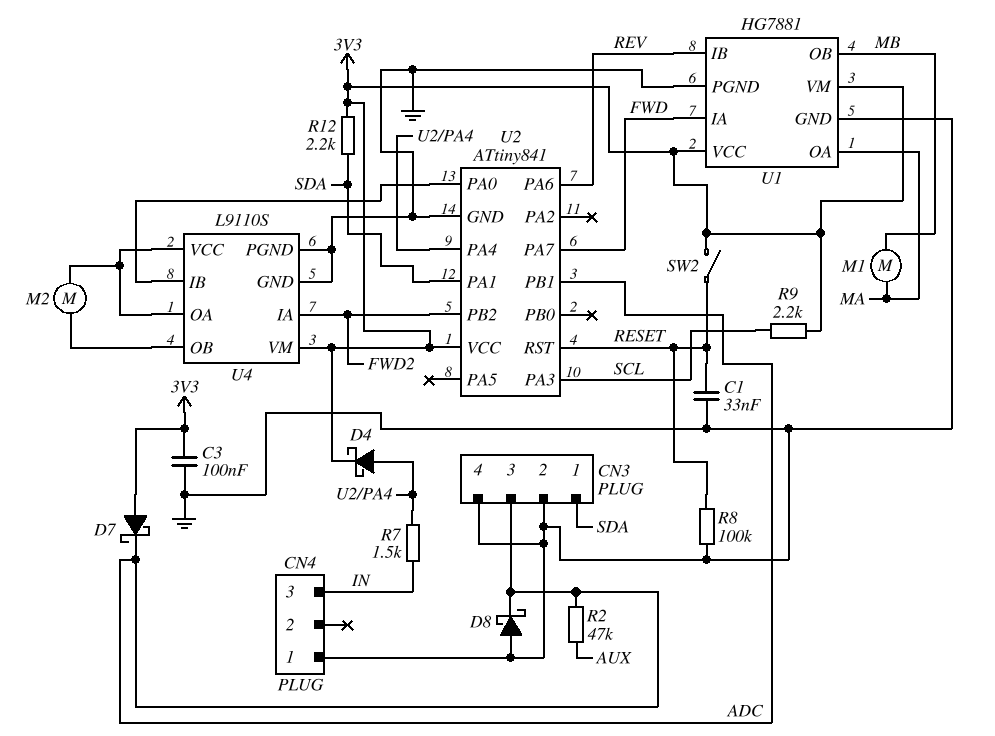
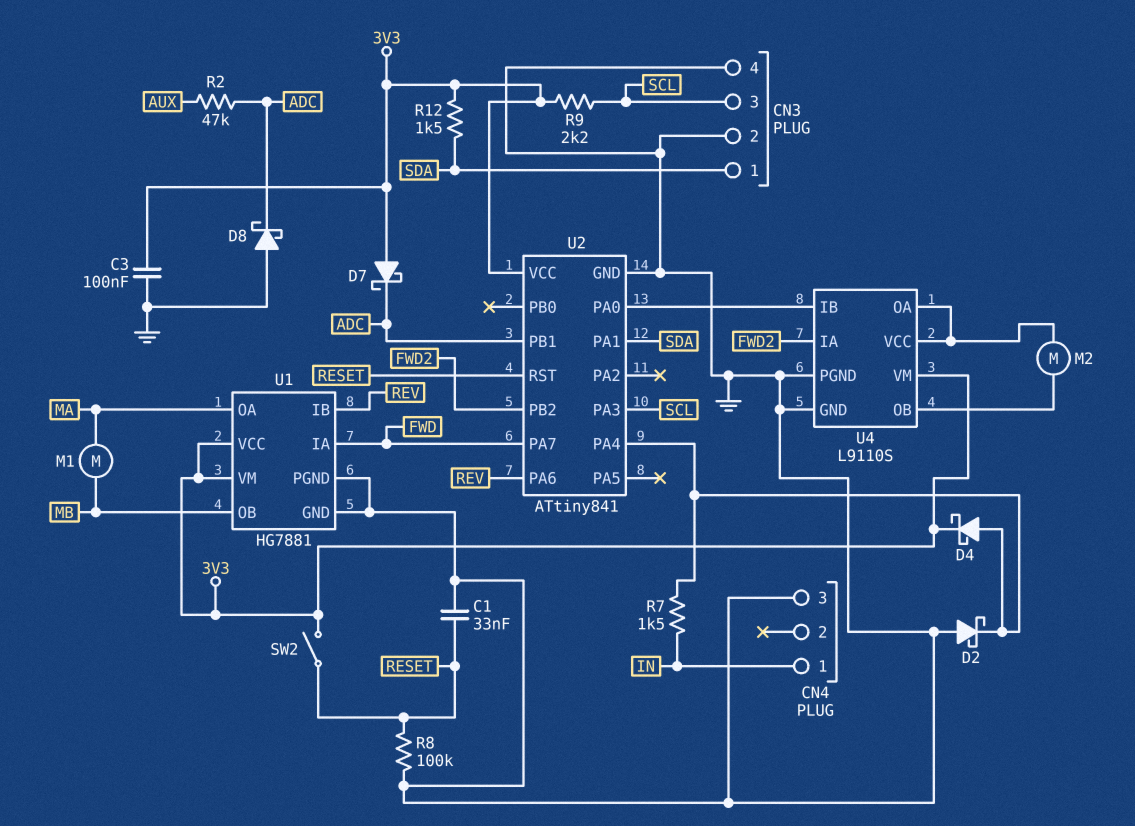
CN3 pin 3: ADC -> SCL
CN4 pin 1: GND -> IN
CN4 pin 3: IN -> GND
D2: none -> schottky (A GND, K U2/PA4)
R12: 2.2k (3V3, SDA) -> 1.5k (3V3, SDA)

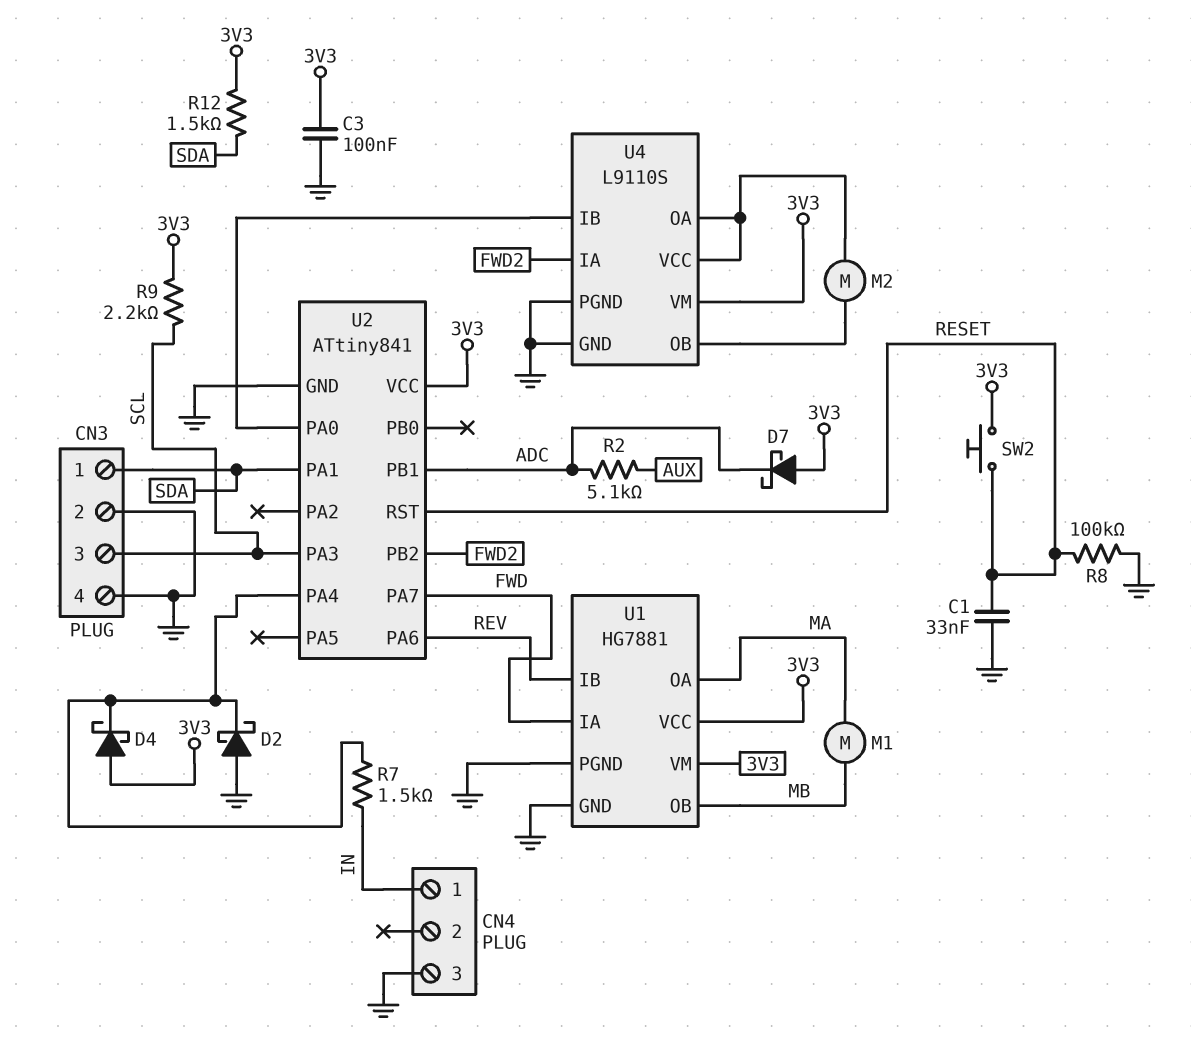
D4: schottky (A U2/PA4, K 3V3) -> schottky (A 3V3, K U2/PA4)
D8: schottky (A GND, K ADC) -> none
R2: 47k (ADC, AUX) -> 5.1k (ADC, AUX)
SW2: switch (3V3, RESET) -> button (3V3, RESET)

